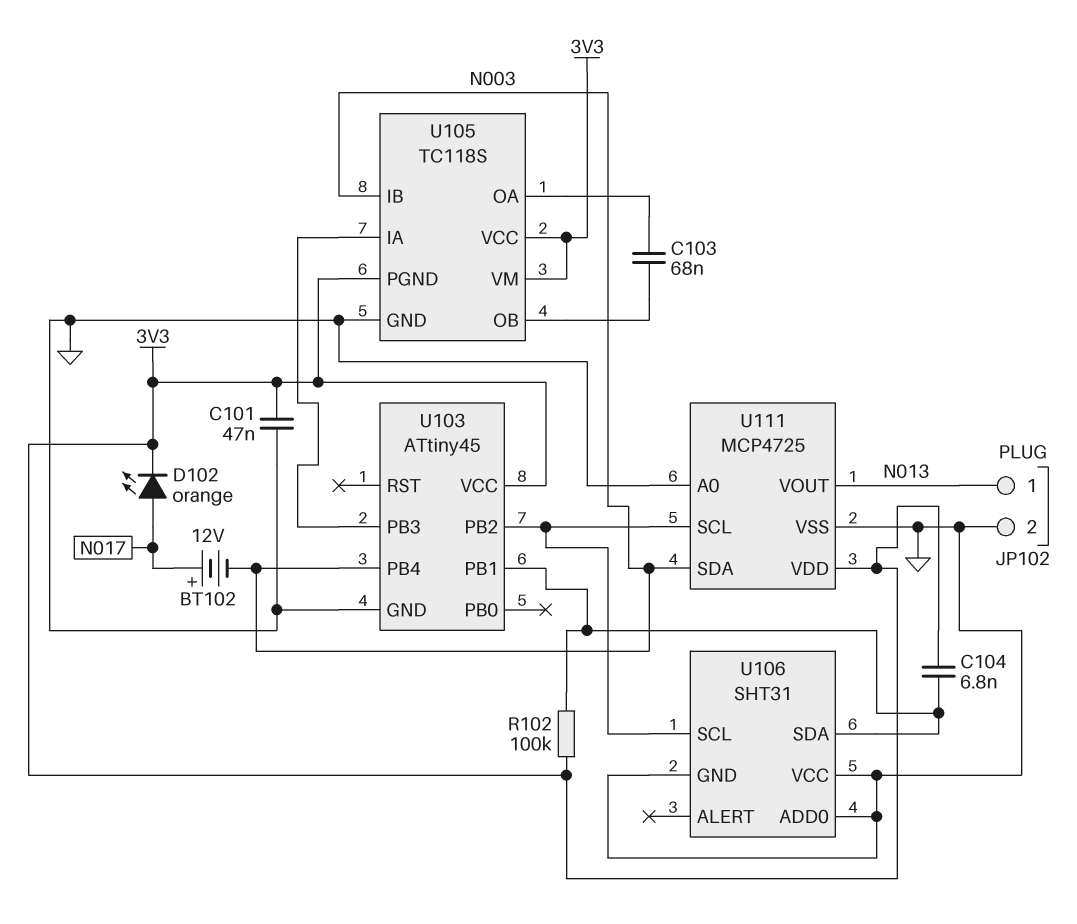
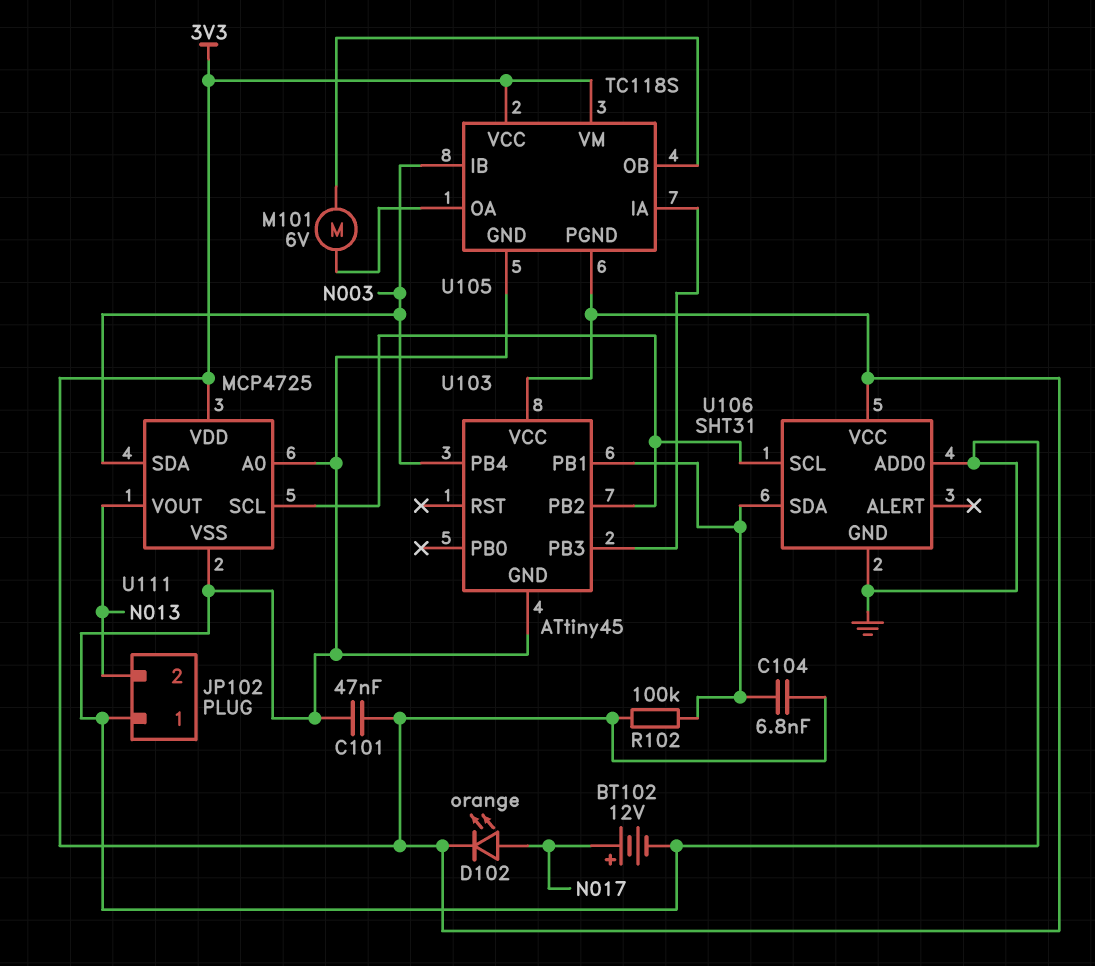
BT102: 12V (plus N017, minus N003) -> 12V (plus N017, minus GND)
C103: 68nF (U105/OA, U105/OB) -> none
JP102 pin 1: N013 -> GND
JP102 pin 2: GND -> N013
M101: none -> motor 6V (U105/OA, U105/OB)
U106 pin VCC: GND -> 3V3

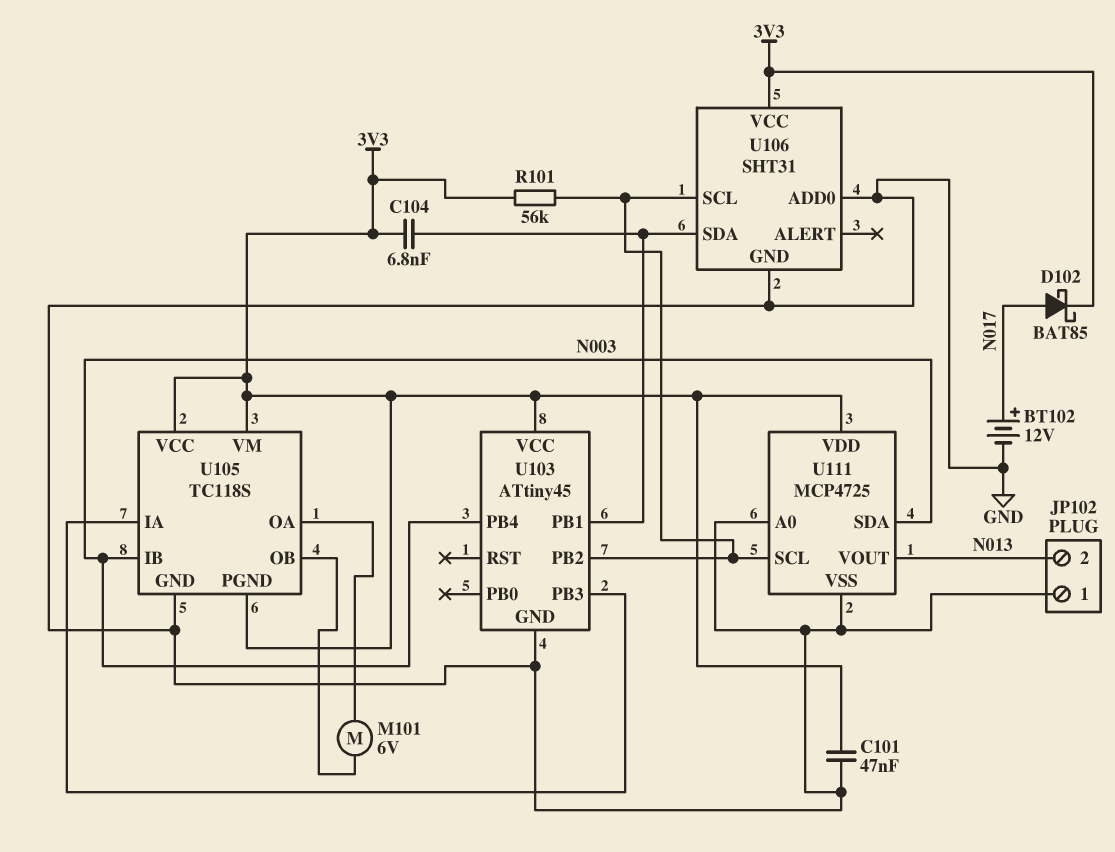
D102: LED orange (A N017, K 3V3) -> schottky BAT85 (A N017, K 3V3)
R101: none -> 56k (3V3, U103/PB2)
R102: 100k (3V3, U103/PB1) -> none

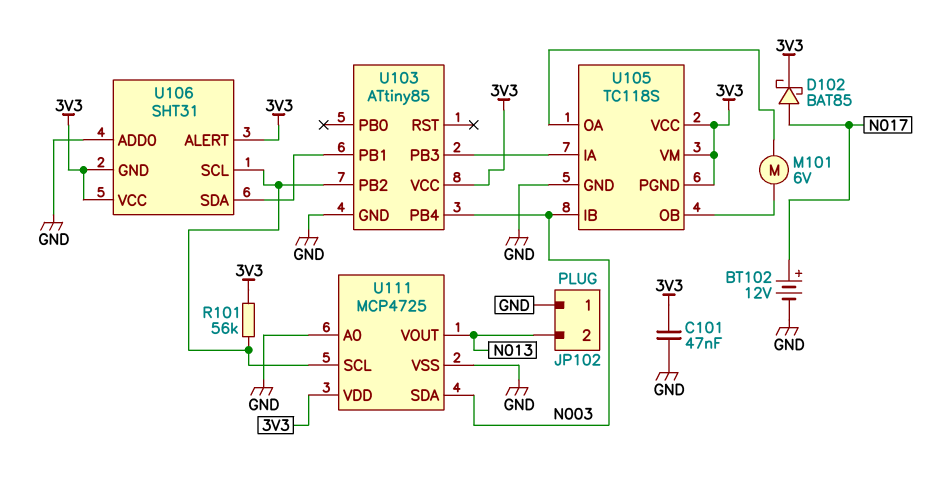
C104: 6.8nF (3V3, U103/PB1) -> none
U103: ATtiny45 -> ATtiny85
U106 pin ALERT: none -> 3V3
U106 pin GND: GND -> 3V3

